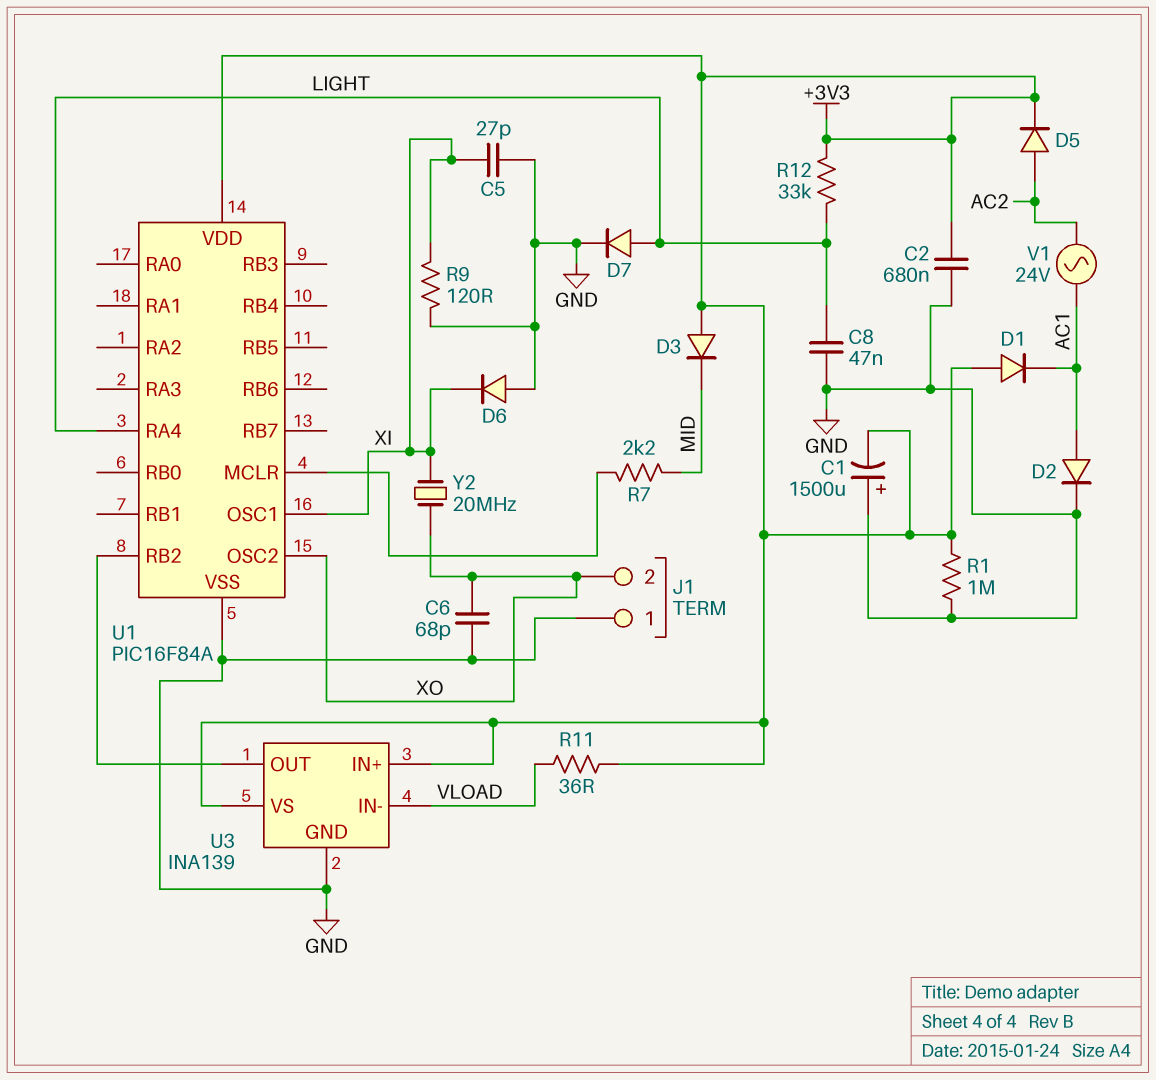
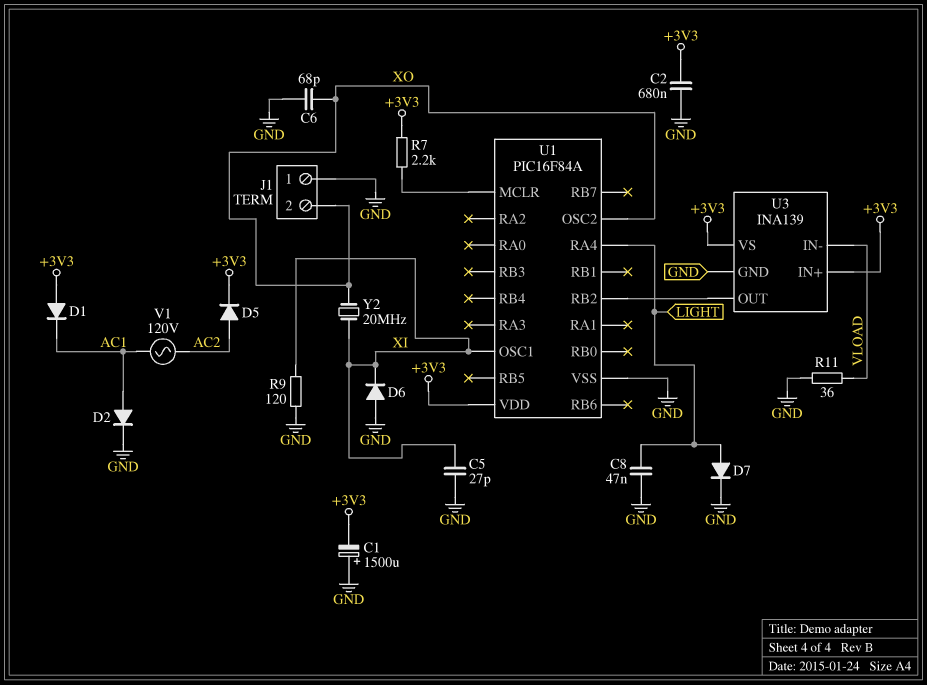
D3: diode (A +3V3, K MID) -> none
R1: 1M (+3V3, GND) -> none
R7: 2.2k (MID, U1/MCLR) -> 2.2k (+3V3, U1/MCLR)
R11: 36 (+3V3, VLOAD) -> 36 (GND, VLOAD)
R12: 33k (+3V3, LIGHT) -> none
V1: AC 24V (AC1, AC2) -> AC 120V (AC1, AC2)

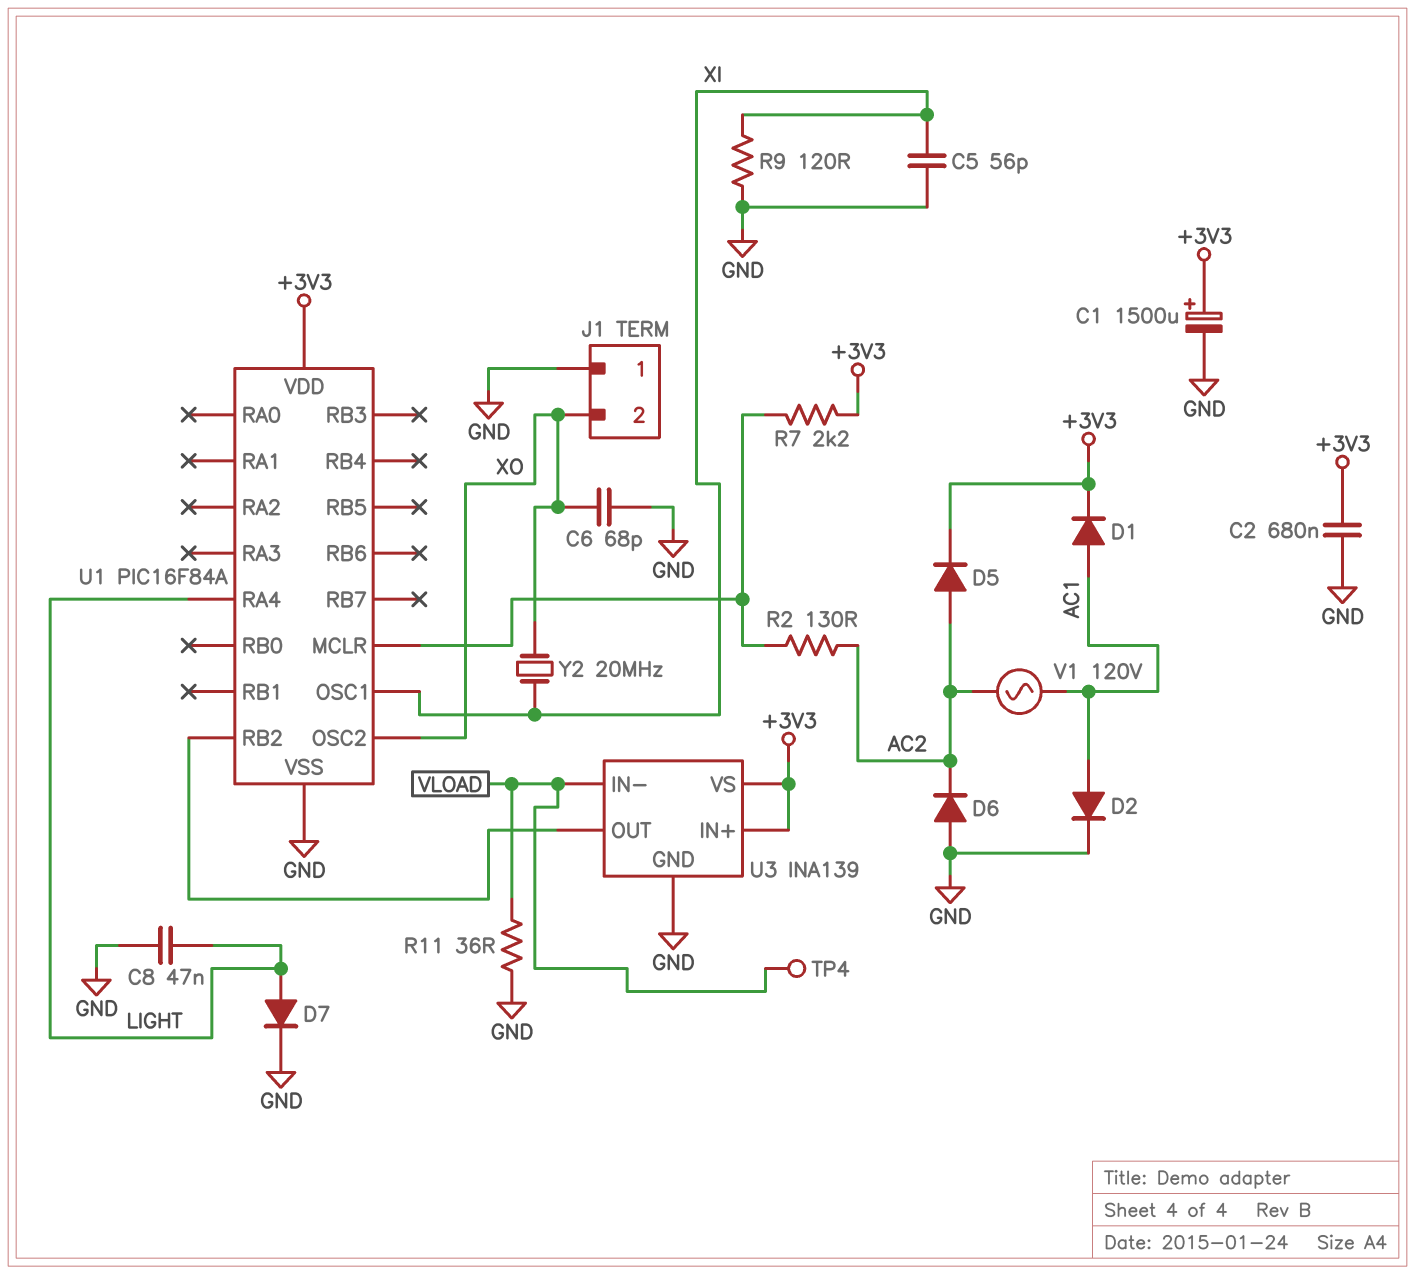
C1: 1500uF (plus GND, minus +3V3) -> 1500uF (plus +3V3, minus GND)
C5: 27pF (GND, XI) -> 56pF (GND, XI)
D1: diode (A +3V3, K AC1) -> diode (A AC1, K +3V3)
D6: diode (A GND, K XI) -> diode (A GND, K AC2)
R2: none -> 130 (AC2, U1/MCLR)
TP4: none -> test point (VLOAD)

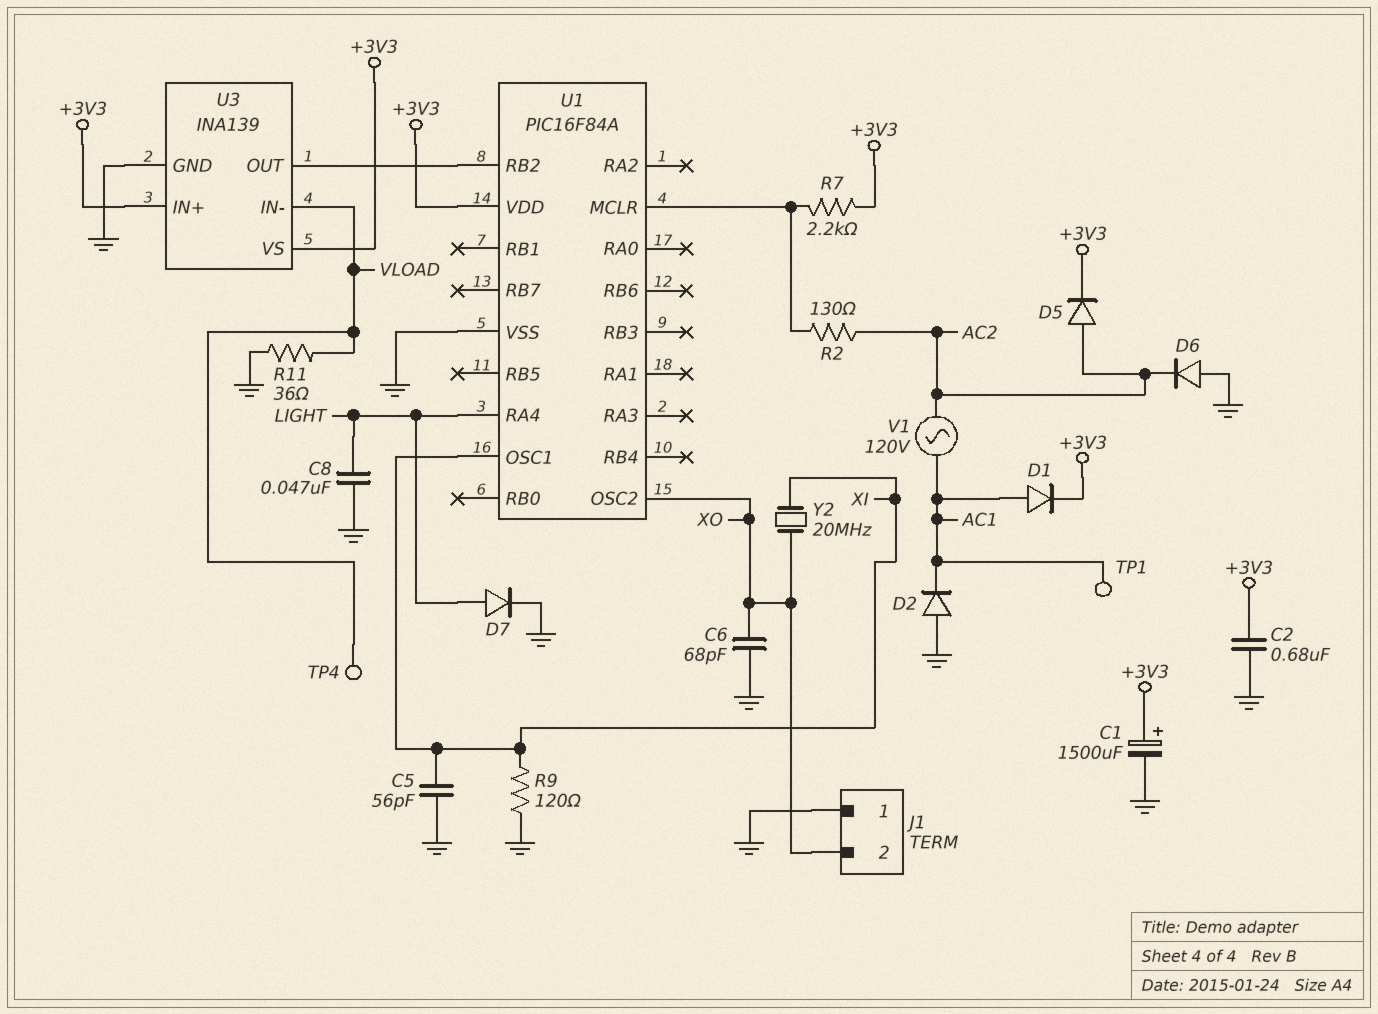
D2: diode (A AC1, K GND) -> diode (A GND, K AC1)
TP1: none -> test point (AC1)

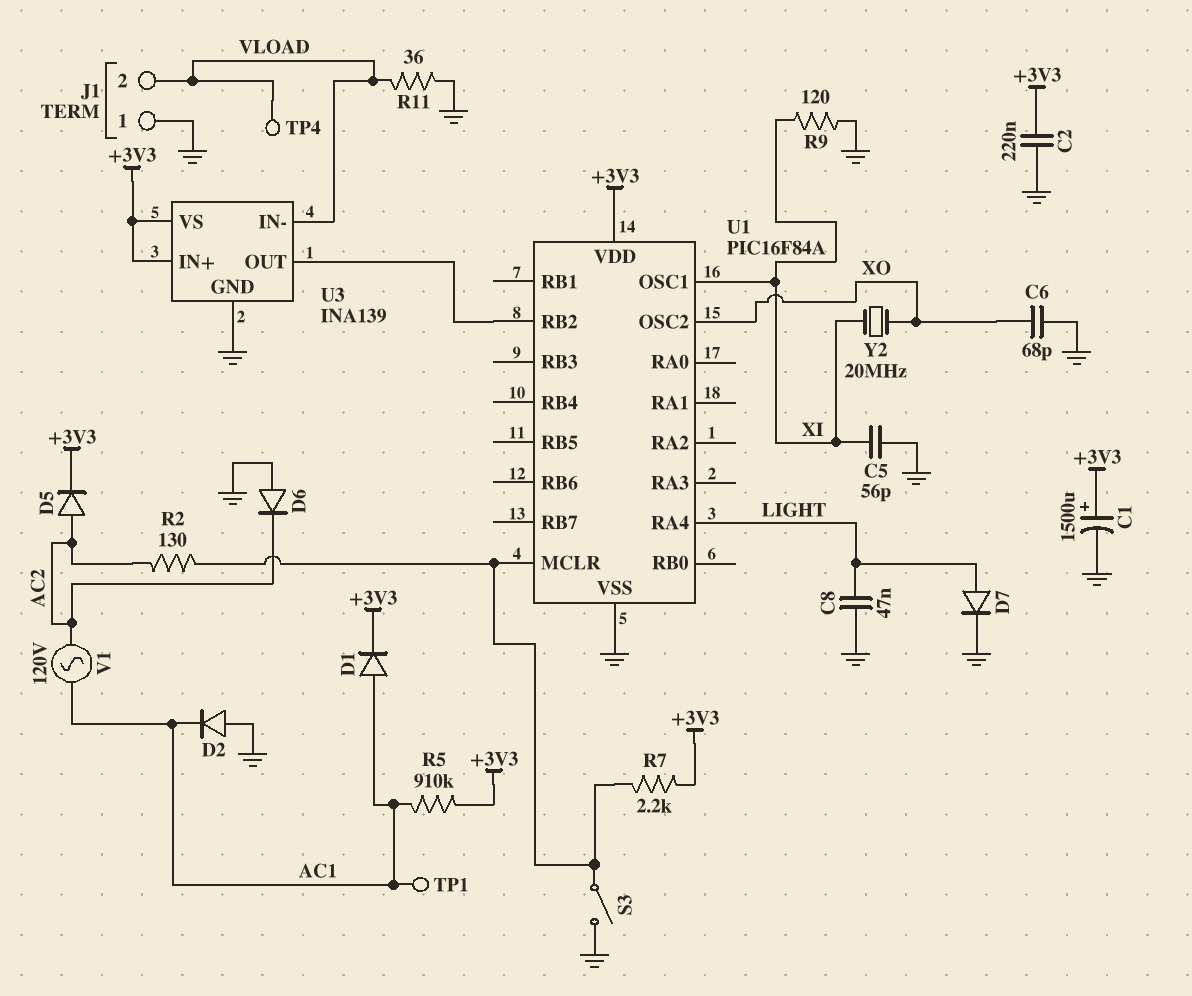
C2: 680nF (+3V3, GND) -> 220nF (+3V3, GND)
J1 pin 2: XO -> VLOAD
R5: none -> 910k (+3V3, AC1)
S3: none -> switch (GND, U1/MCLR)

